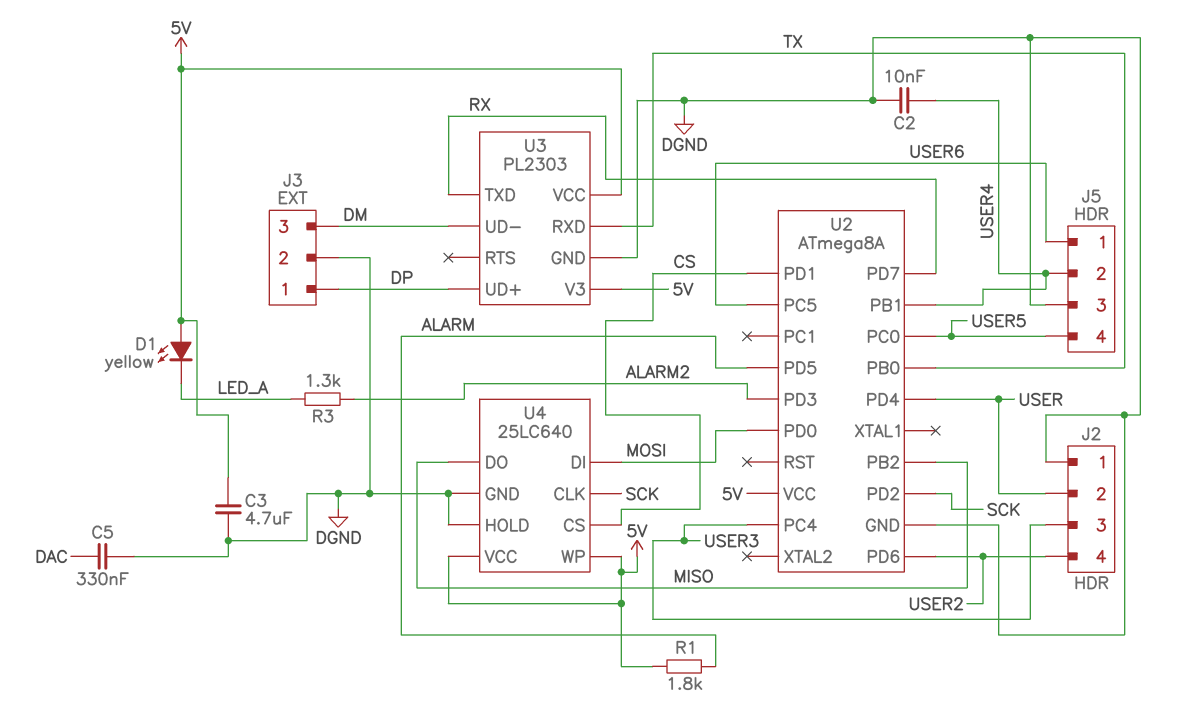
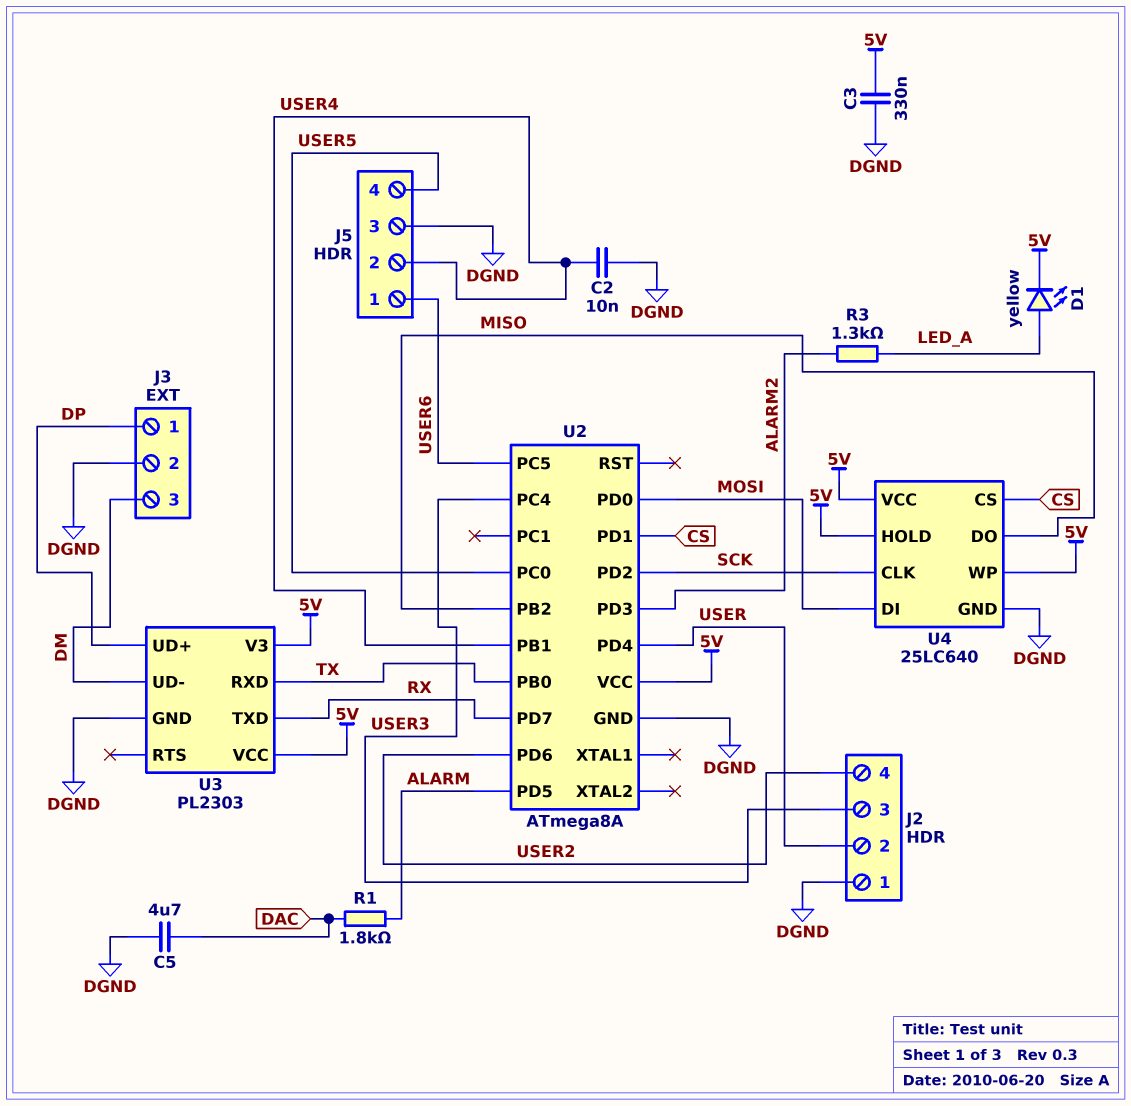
C3: 4.7uF (5V, DGND) -> 330nF (5V, DGND)
C5: 330nF (DAC, DGND) -> 4.7uF (DAC, DGND)
D1: LED yellow (A 5V, K LED_A) -> LED yellow (A LED_A, K 5V)
R1: 1.8k (5V, ALARM) -> 1.8k (ALARM, DAC)
U4 pin HOLD: DGND -> 5V

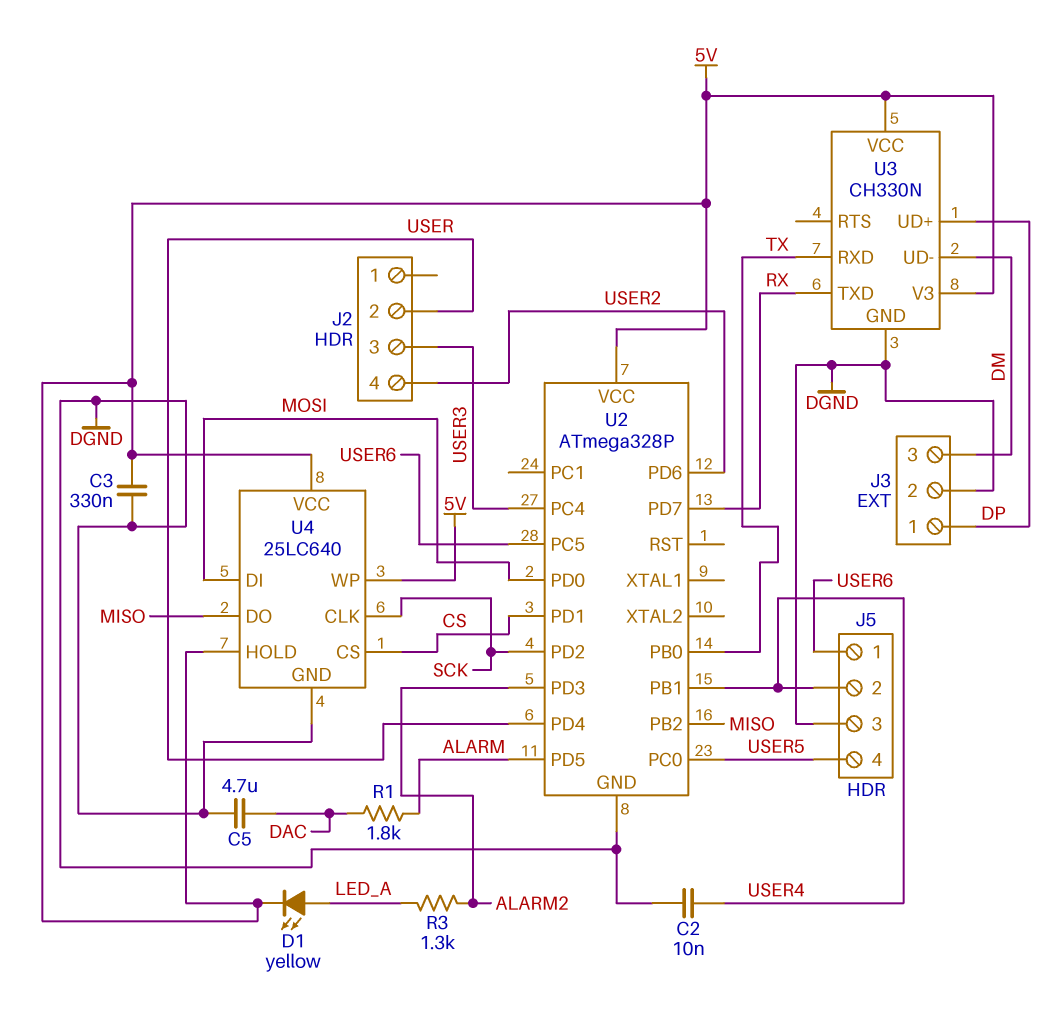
J2 pin 1: DGND -> none
U2: ATmega8A -> ATmega328P
U3: PL2303 -> CH330N

